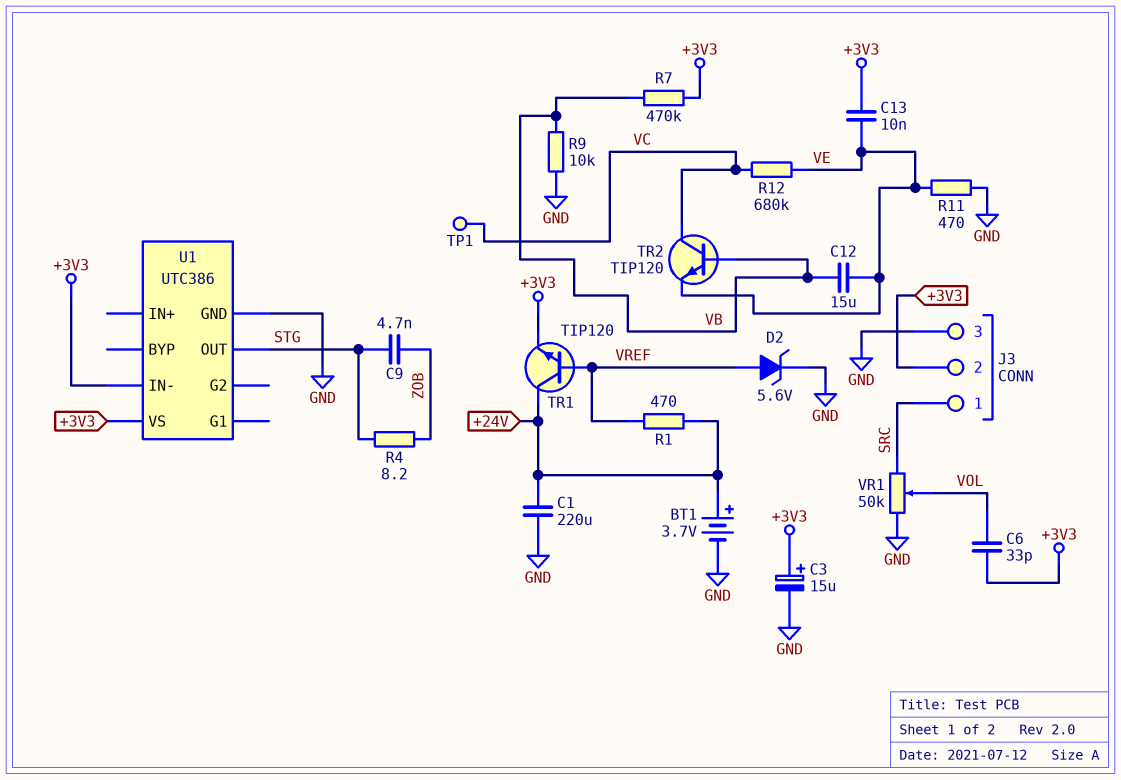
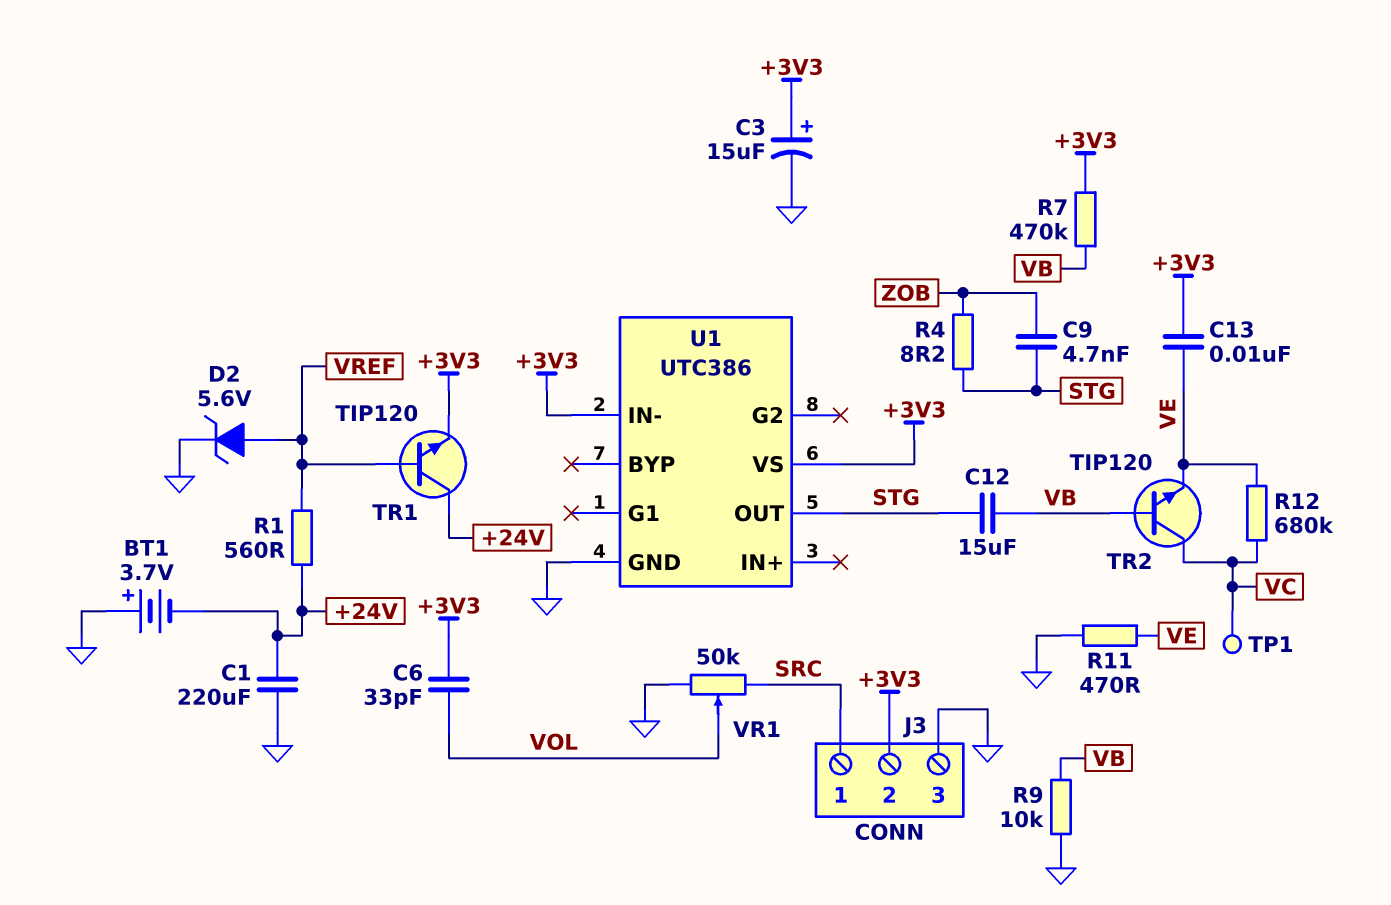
BT1: 3.7V (plus +24V, minus GND) -> 3.7V (plus GND, minus +24V)
C12: 15uF (VB, VE) -> 15uF (STG, VB)
R1: 470 (+24V, VREF) -> 560 (+24V, VREF)

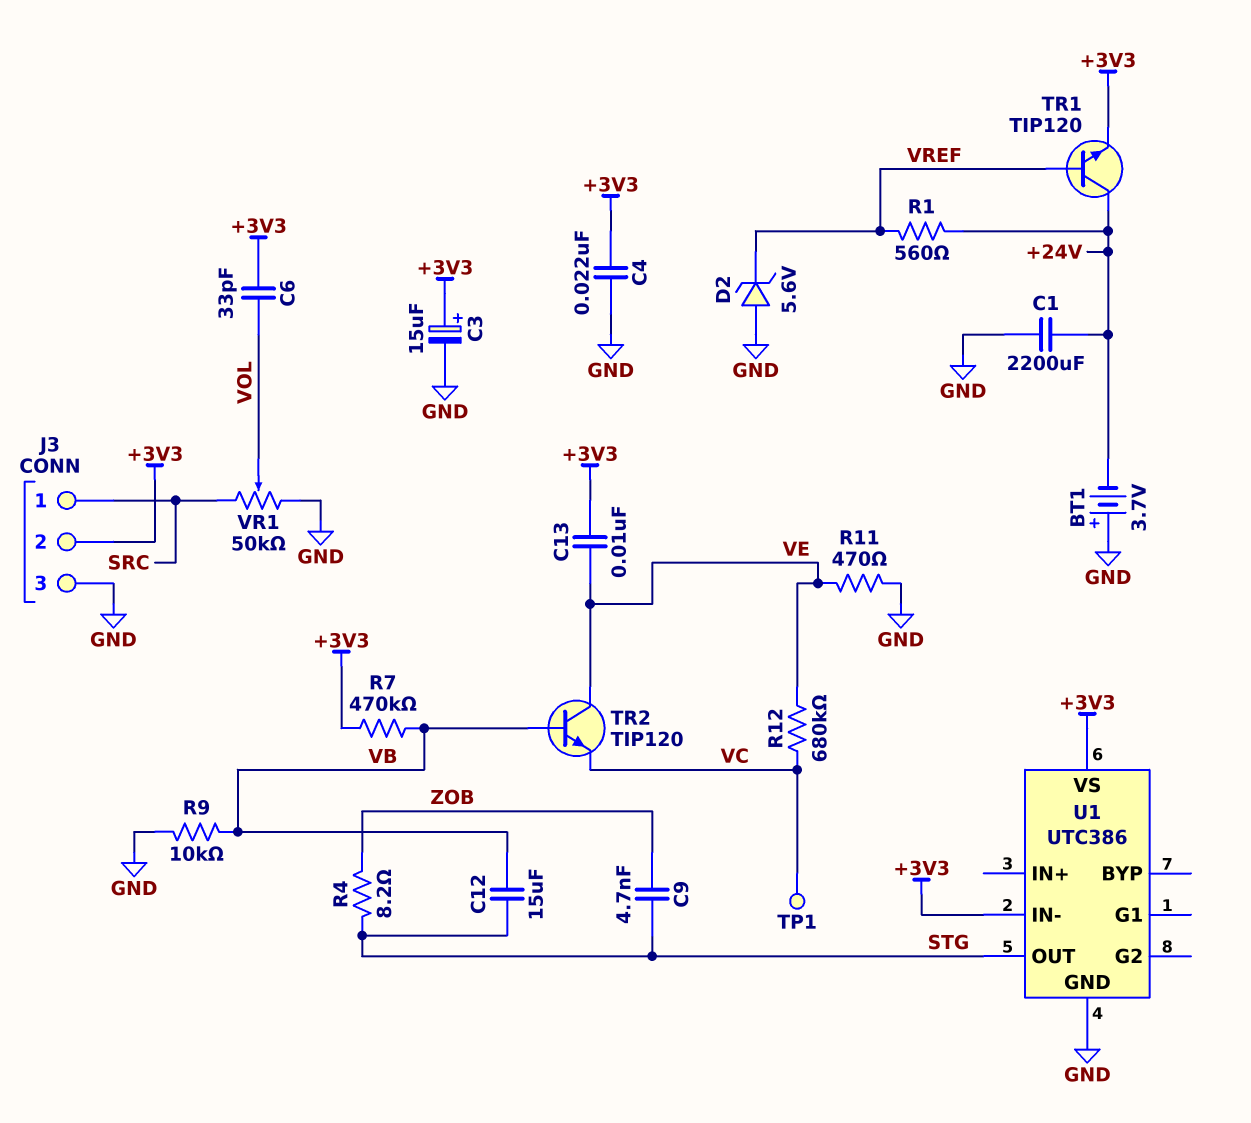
C1: 220uF (+24V, GND) -> 2200uF (+24V, GND)
C4: none -> 22nF (+3V3, GND)
D2: zener 5.6V (A VREF, K GND) -> zener 5.6V (A GND, K VREF)
TR2: NPN TIP120 (B VB, C VC, E VE) -> NPN TIP120 (B VB, C VE, E VC)

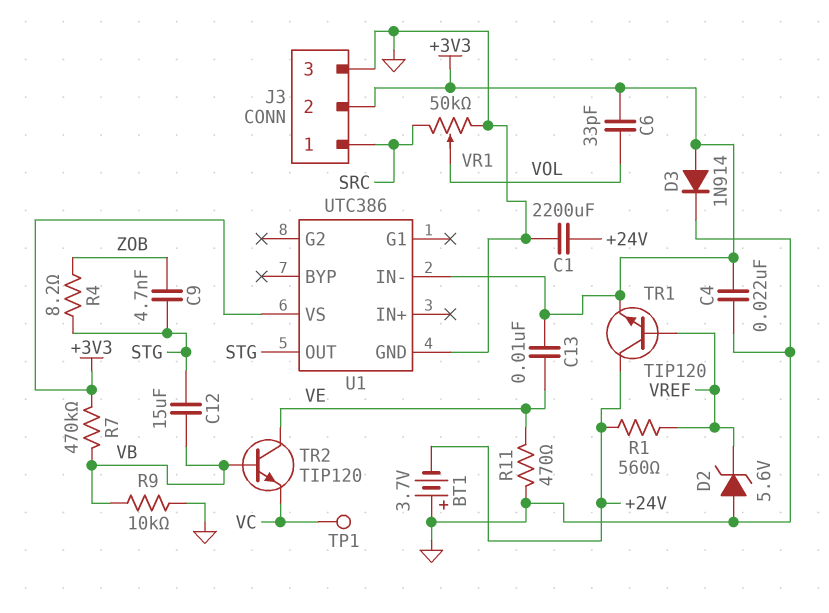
C3: 15uF (plus +3V3, minus GND) -> none
D3: none -> diode 1N914 (A +3V3, K GND)
R12: 680k (VC, VE) -> none

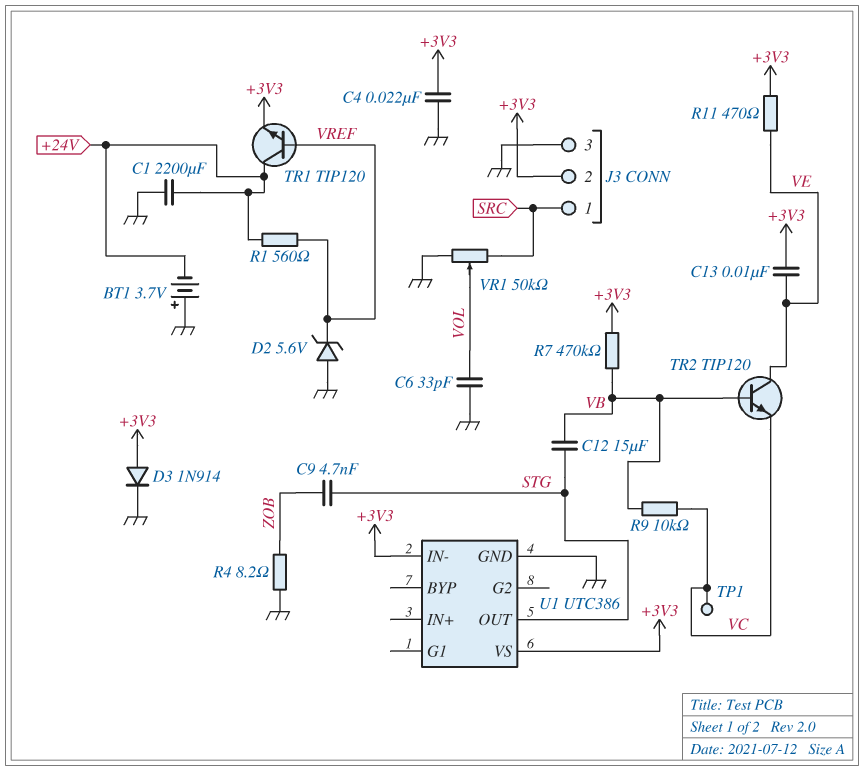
C6: 33pF (+3V3, VOL) -> 33pF (GND, VOL)
R4: 8.2 (STG, ZOB) -> 8.2 (GND, ZOB)
R9: 10k (GND, VB) -> 10k (VB, VC)
R11: 470 (GND, VE) -> 470 (+3V3, VE)

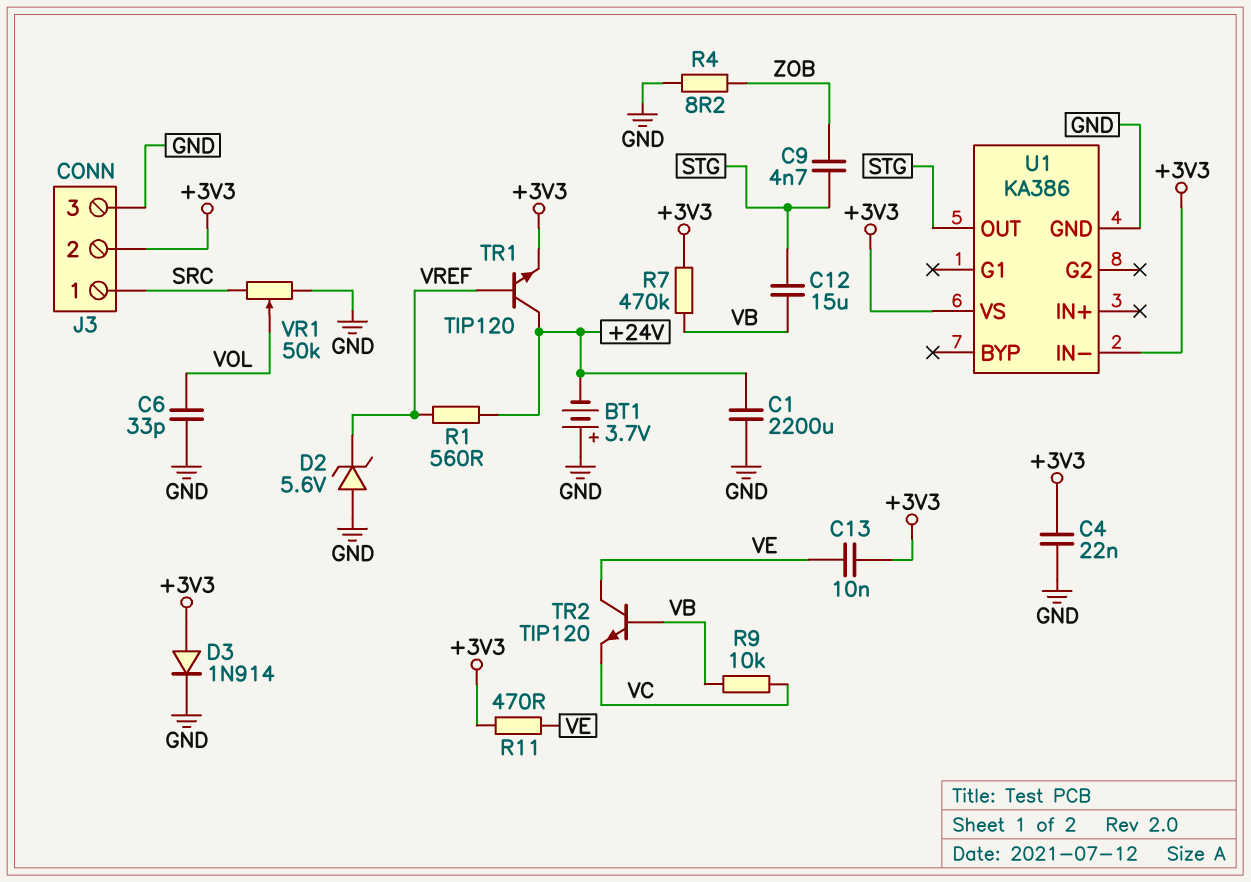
TP1: test point (VC) -> none
U1: UTC386 -> KA386

